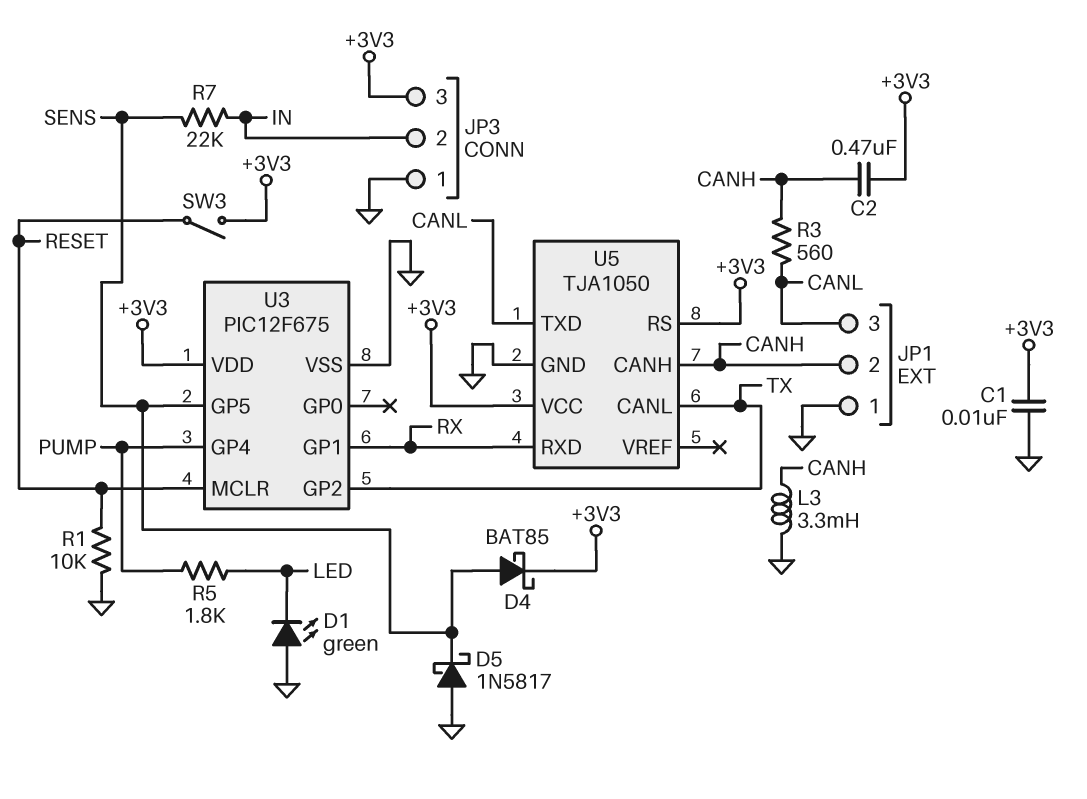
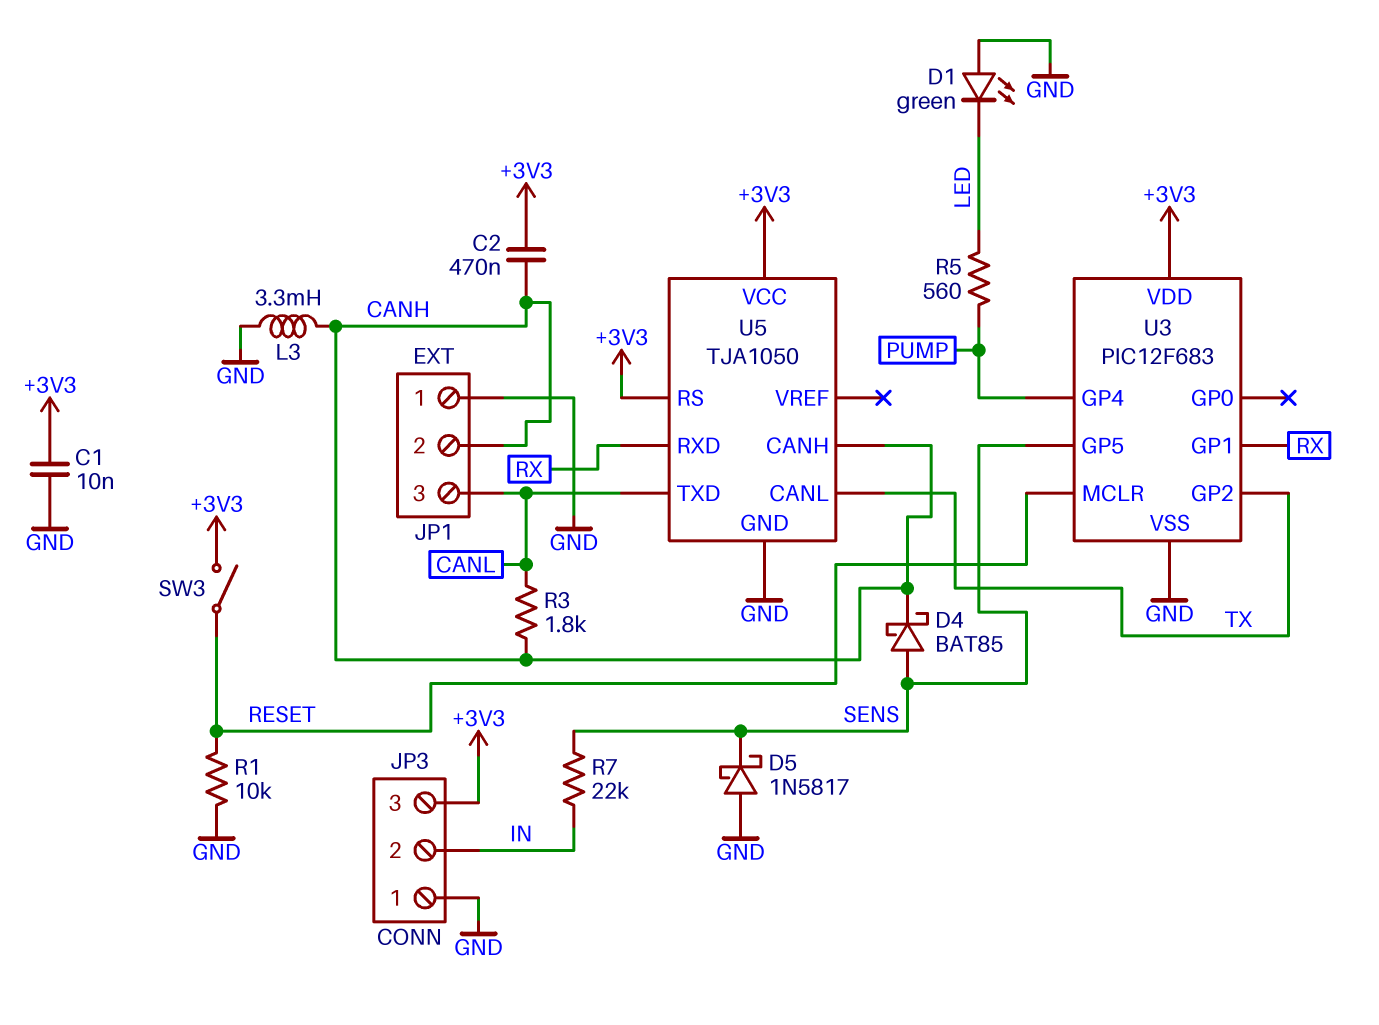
D4: schottky BAT85 (A SENS, K +3V3) -> schottky BAT85 (A SENS, K CANH)
R3: 560 (CANH, CANL) -> 1.8k (CANH, CANL)
R5: 1.8k (LED, PUMP) -> 560 (LED, PUMP)
U3: PIC12F675 -> PIC12F683

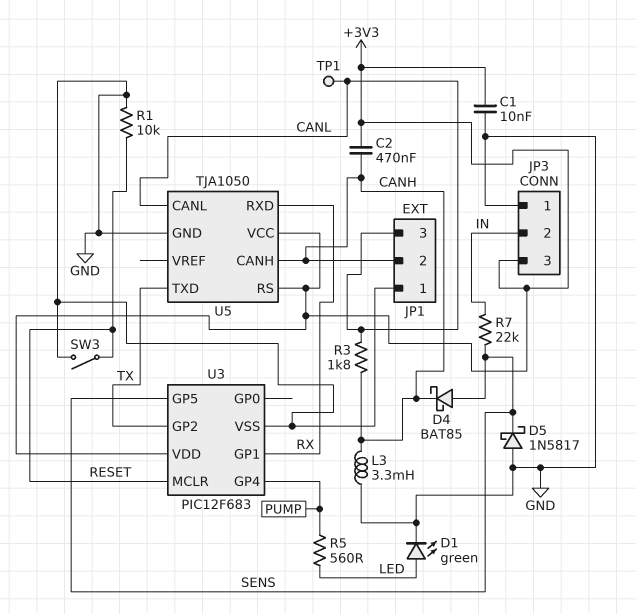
D1: LED green (A GND, K LED) -> LED green (A LED, K GND)
SW3: switch (+3V3, RESET) -> switch (GND, RESET)
TP1: none -> test point (CANL)
U5 pin CANL: TX -> CANL
U5 pin TXD: CANL -> TX

